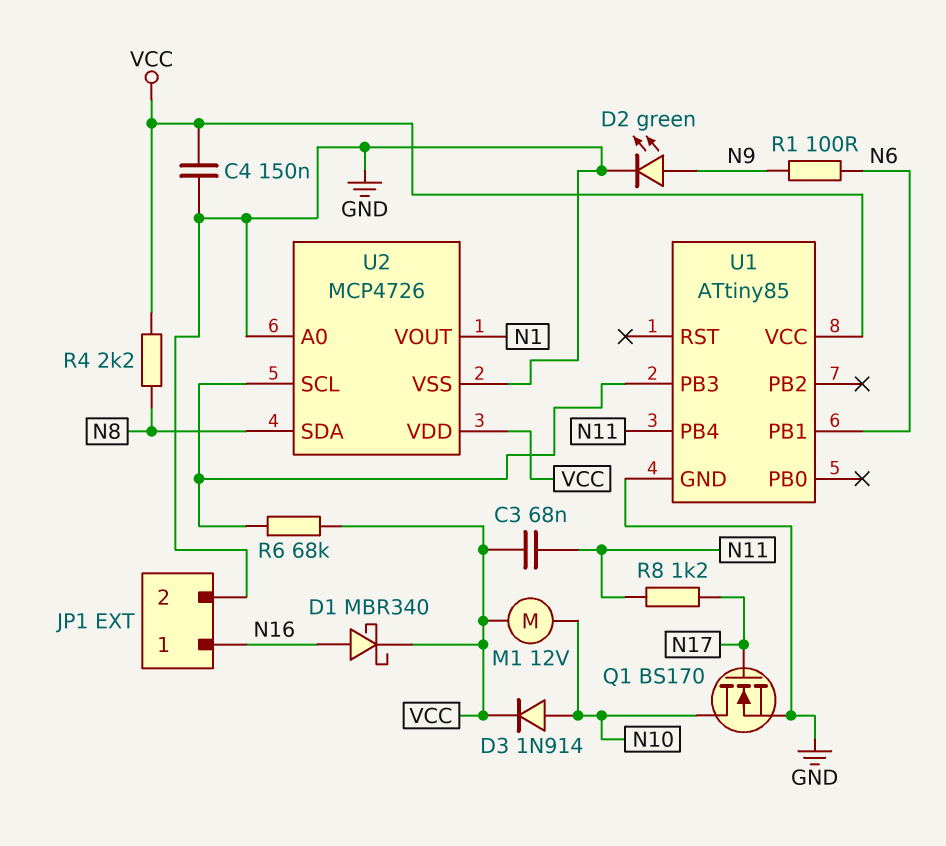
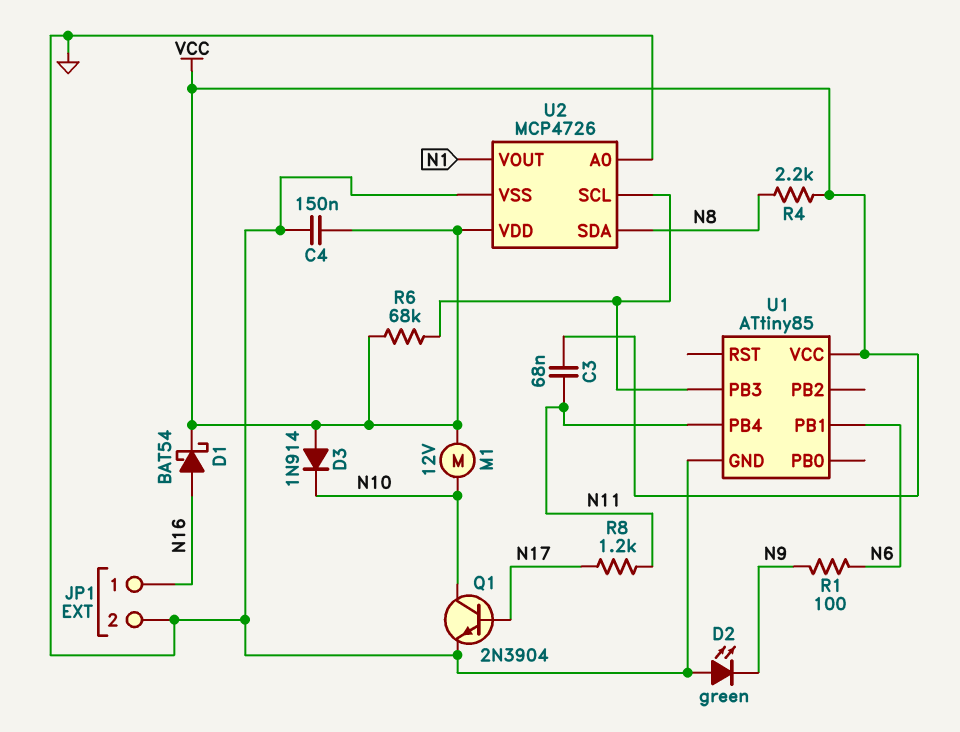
D1: schottky MBR340 (A N16, K VCC) -> schottky BAT54 (A N16, K VCC)
D2: LED green (A N9, K GND) -> LED green (A GND, K N9)
D3: diode 1N914 (A N10, K VCC) -> diode 1N914 (A VCC, K N10)
Q1: NMOS BS170 (G N17, D N10, S GND) -> NPN 2N3904 (B N17, C N10, E GND)

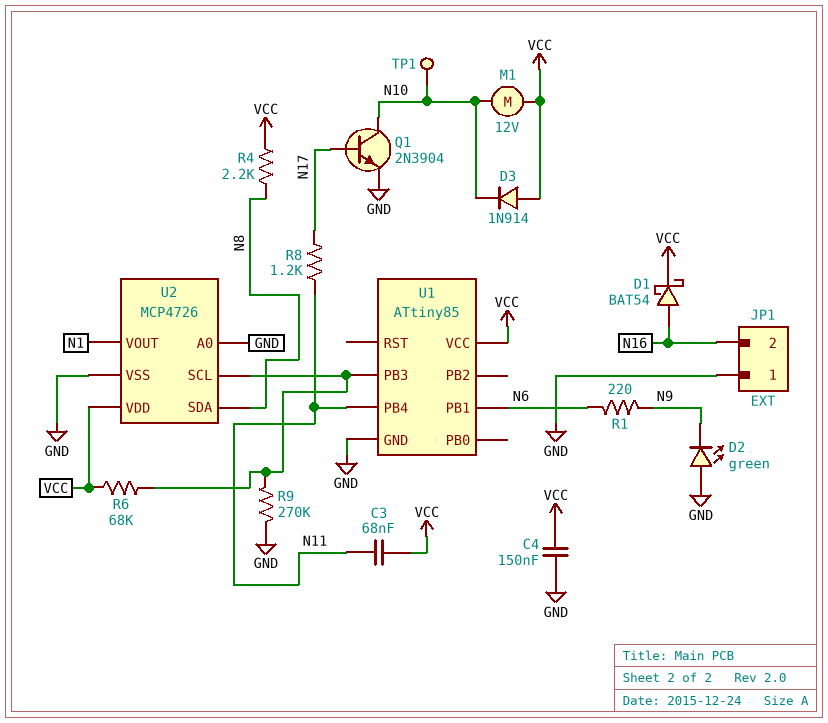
JP1 pin 1: N16 -> GND
JP1 pin 2: GND -> N16
R1: 100 (N6, N9) -> 220 (N6, N9)
R9: none -> 270k (GND, U1/PB3)
TP1: none -> test point (N10)

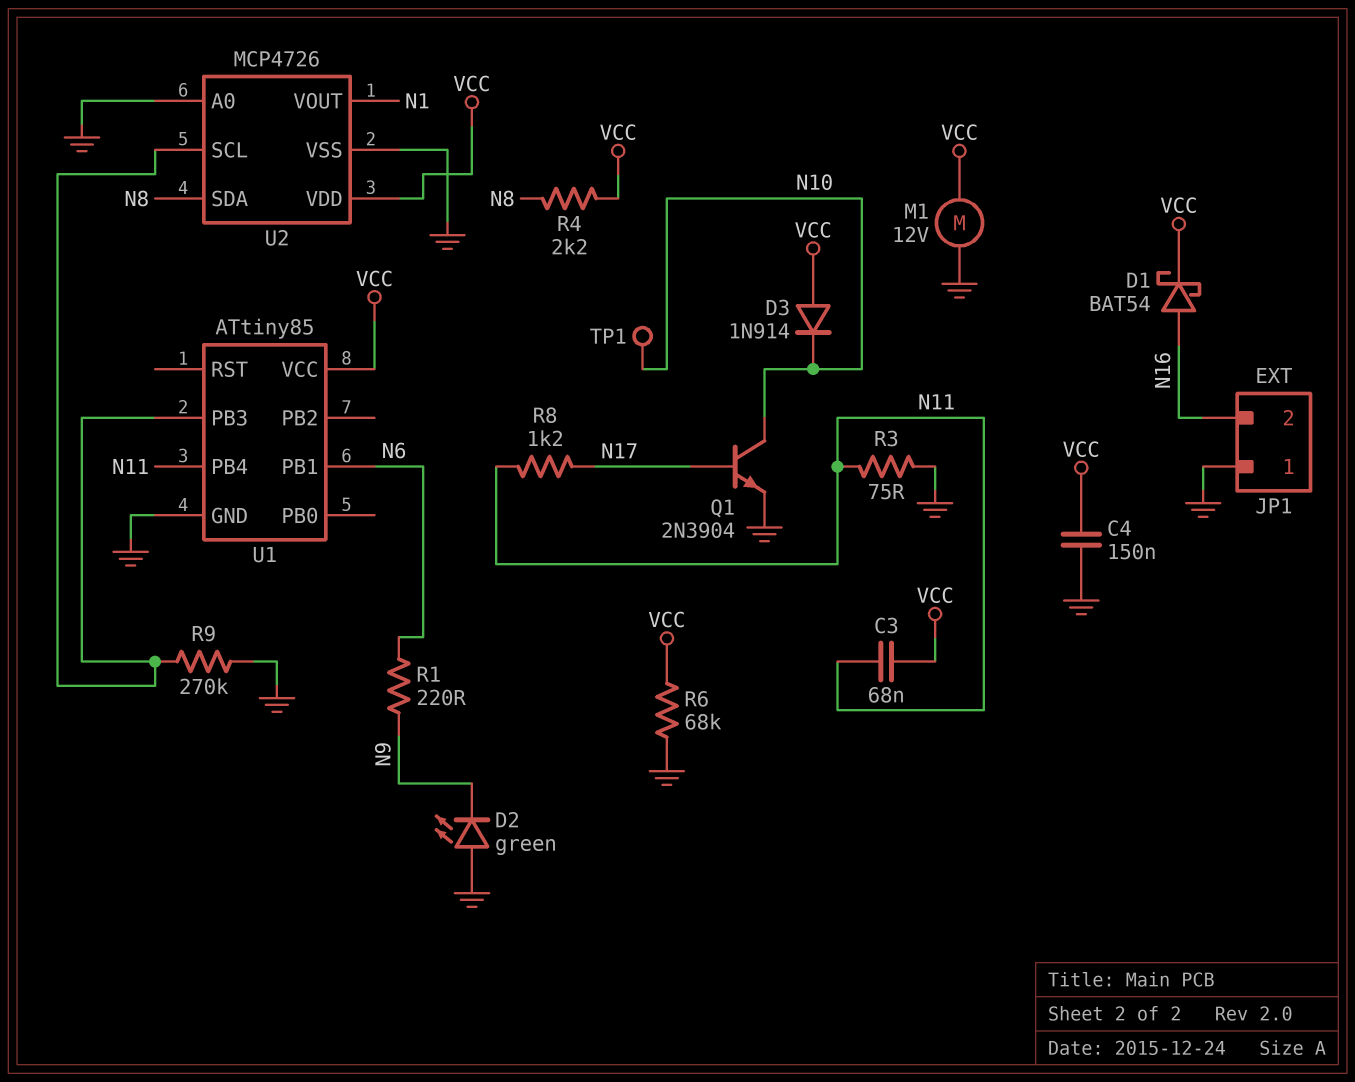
M1: motor 12V (N10, VCC) -> motor 12V (GND, VCC)
R3: none -> 75 (GND, N11)
R6: 68k (U1/PB3, VCC) -> 68k (GND, VCC)

